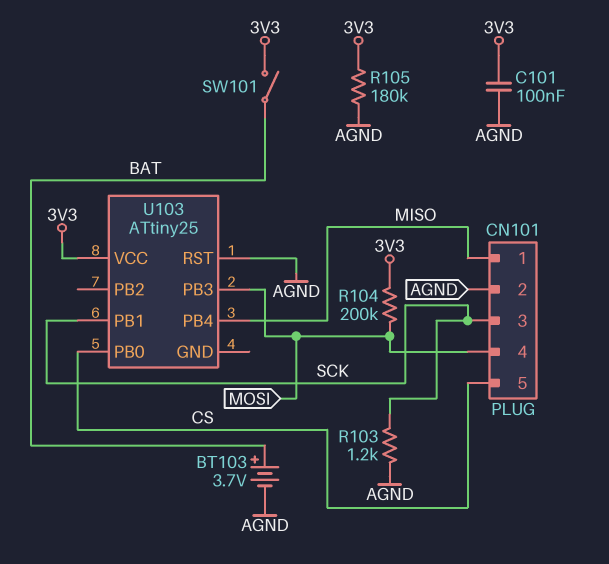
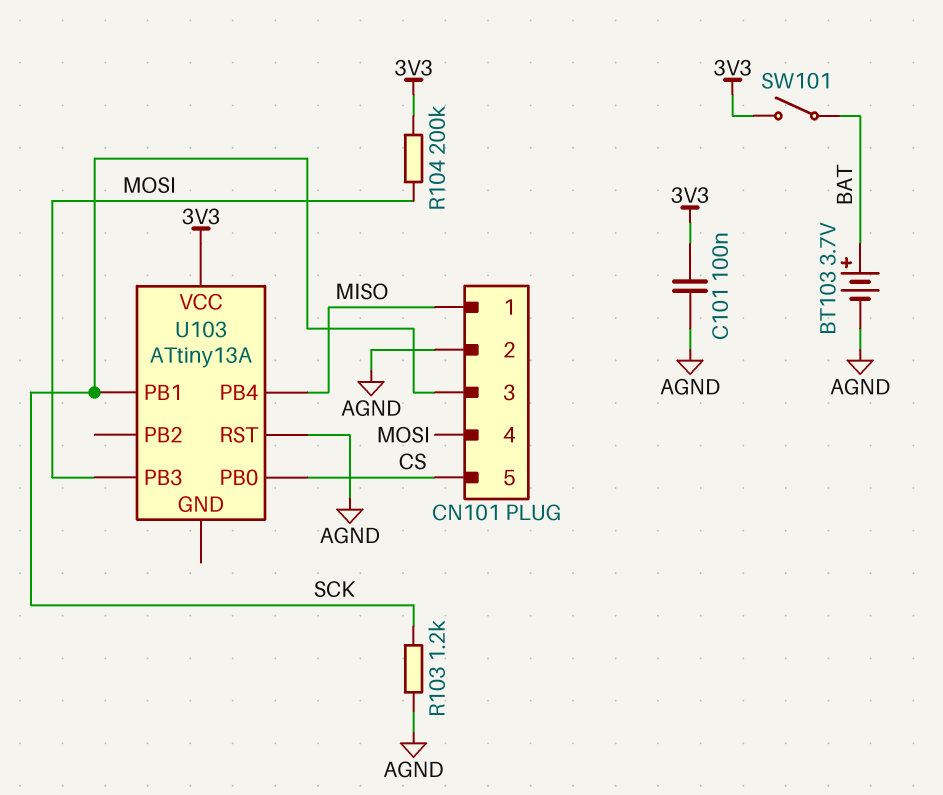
R105: 180k (3V3, AGND) -> none
U103: ATtiny25 -> ATtiny13A

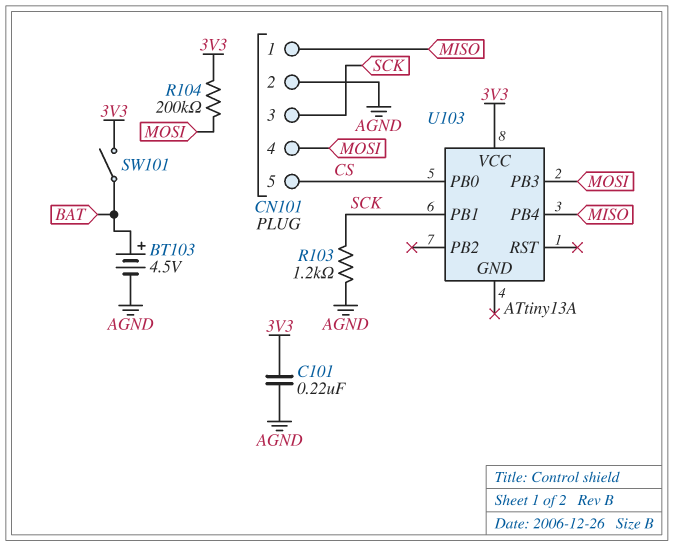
BT103: 3.7V (plus BAT, minus AGND) -> 4.5V (plus BAT, minus AGND)
C101: 100nF (3V3, AGND) -> 220nF (3V3, AGND)
U103 pin RST: AGND -> none

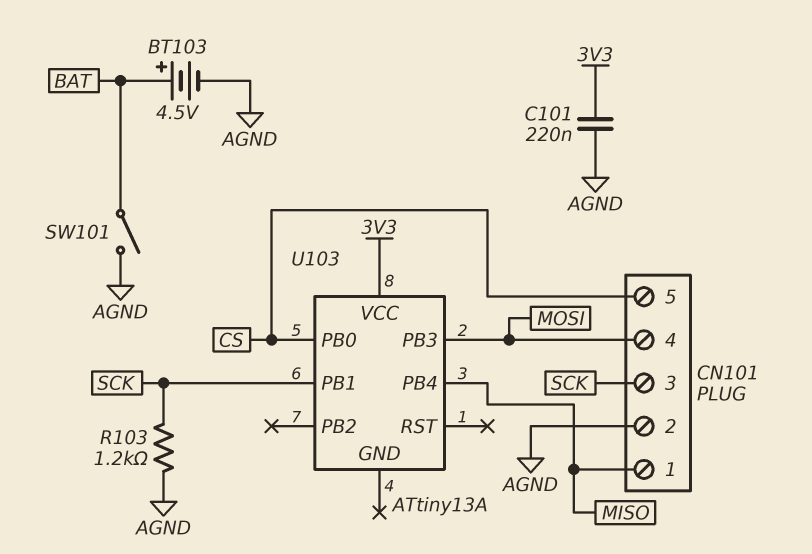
R104: 200k (3V3, MOSI) -> none
SW101: switch (3V3, BAT) -> switch (AGND, BAT)

